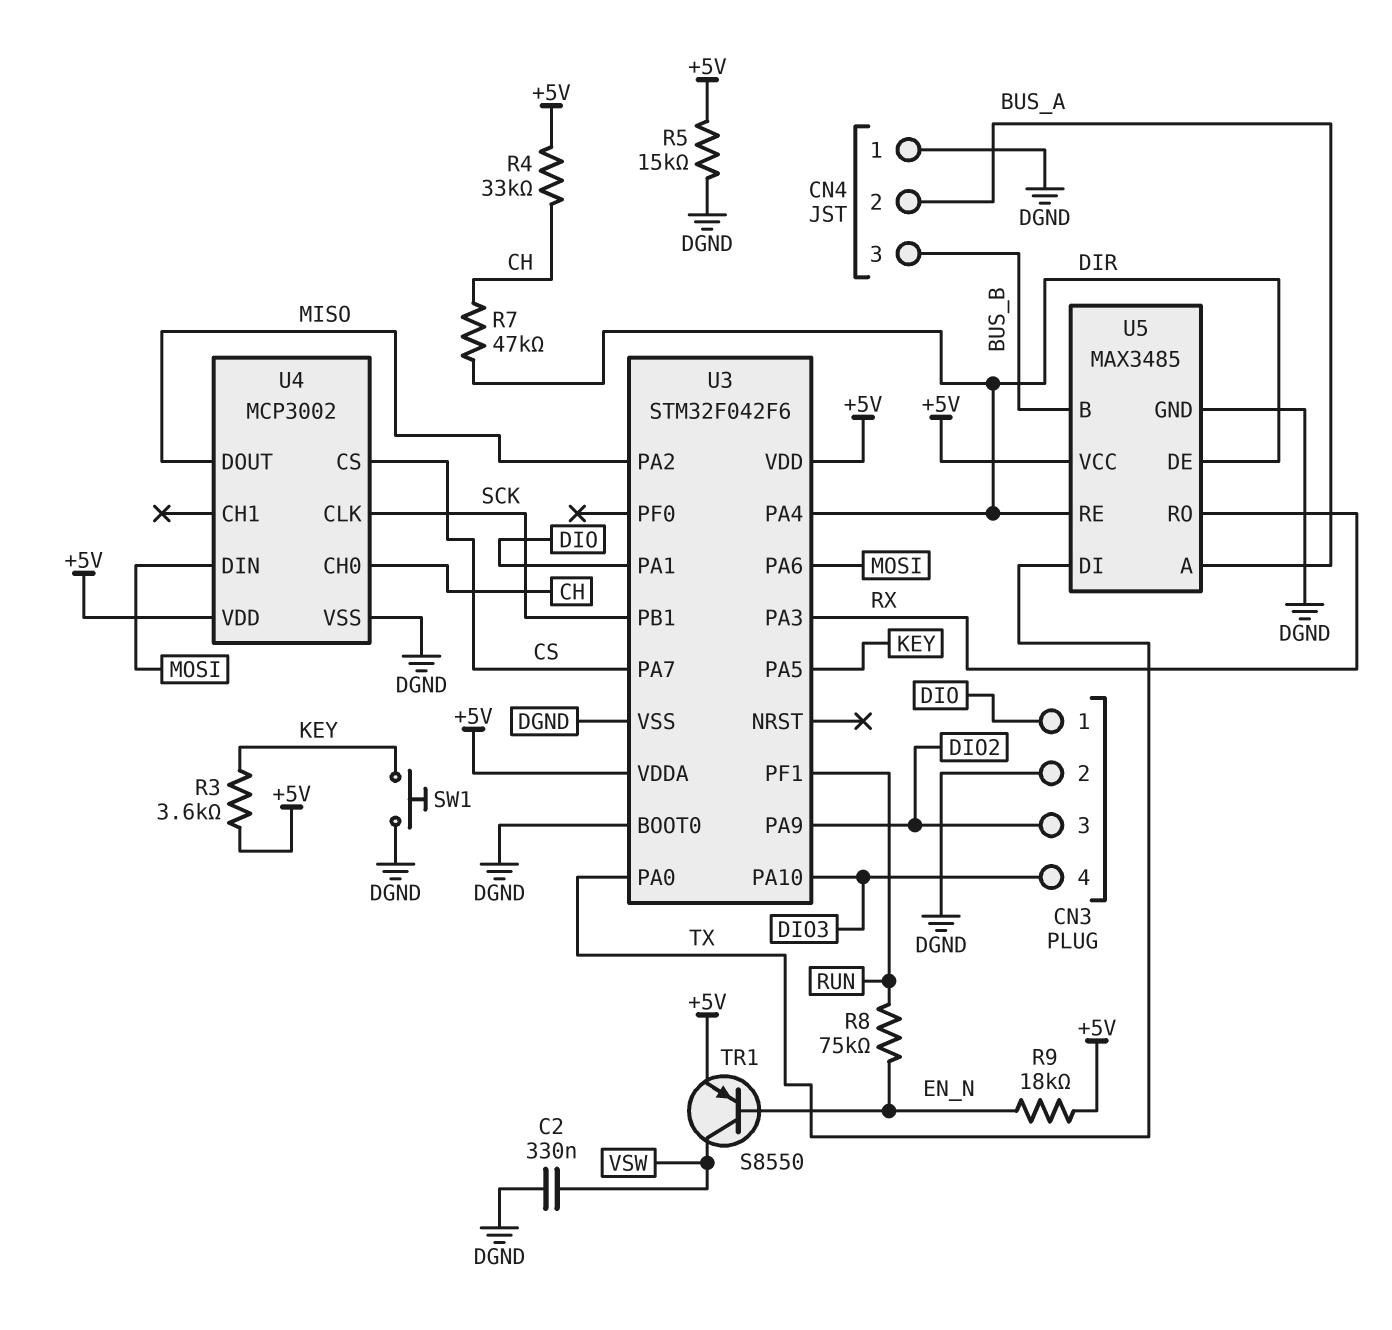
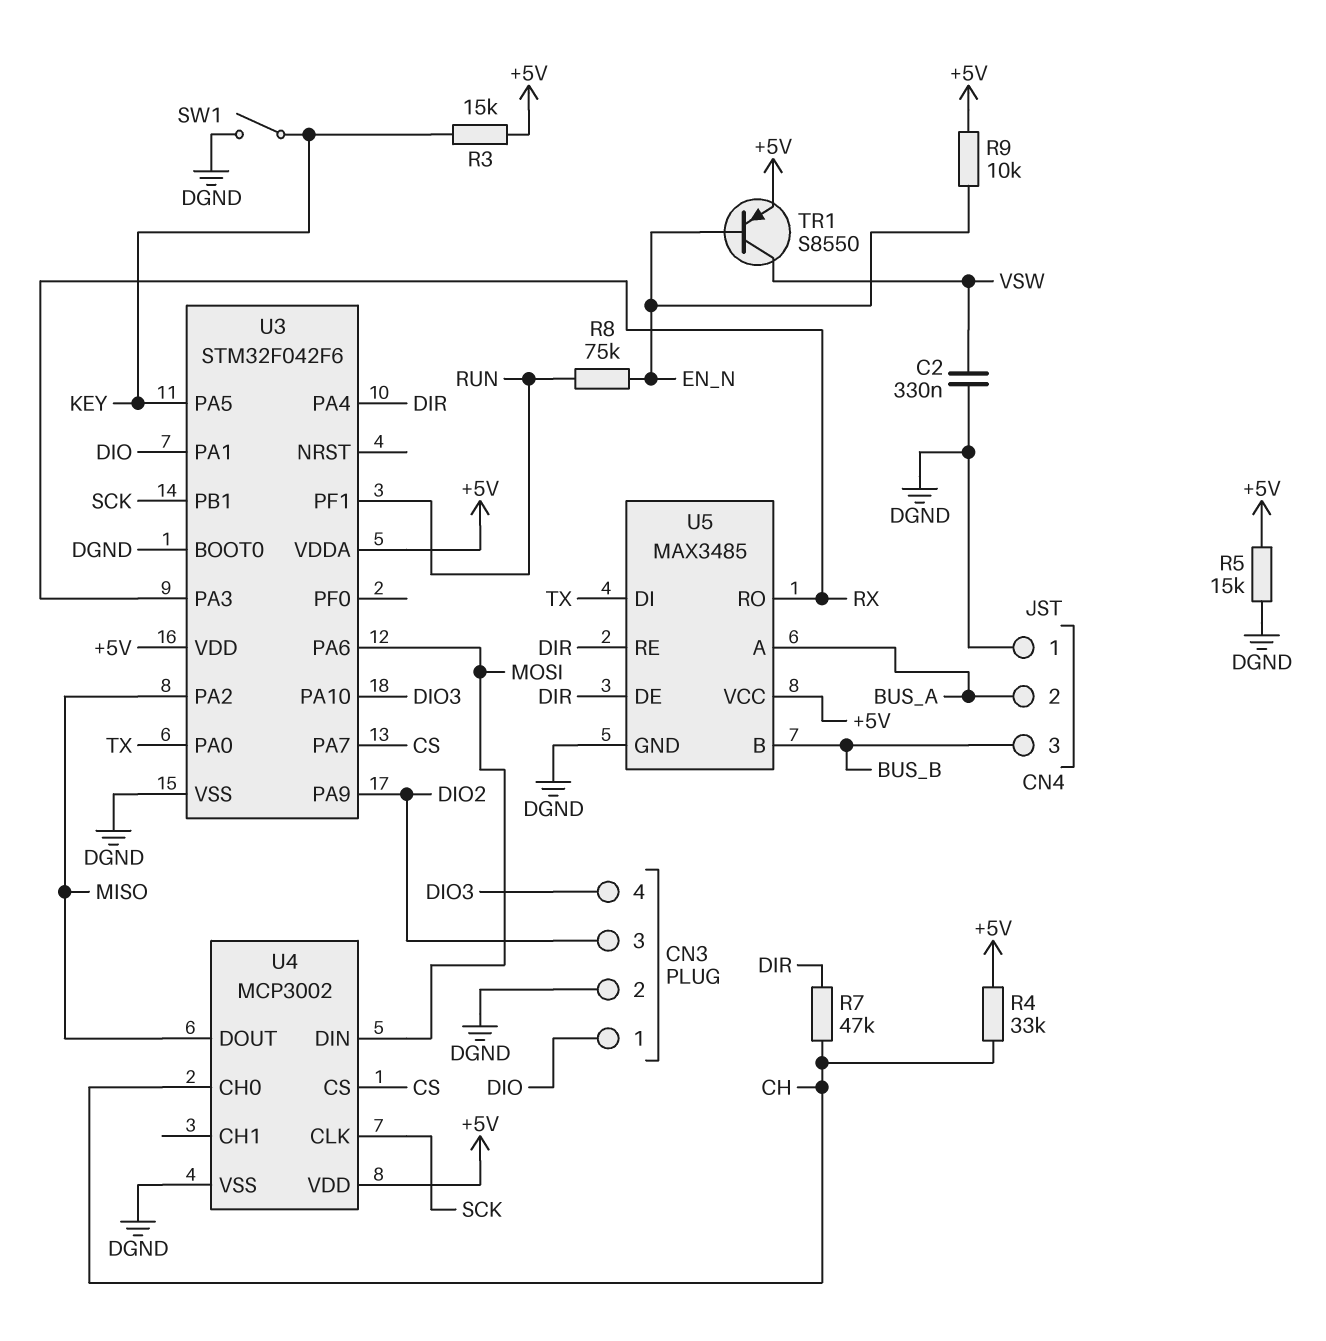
R3: 3.6k (+5V, KEY) -> 15k (+5V, KEY)
R9: 18k (+5V, EN_N) -> 10k (+5V, EN_N)
SW1: button (DGND, KEY) -> switch (DGND, KEY)

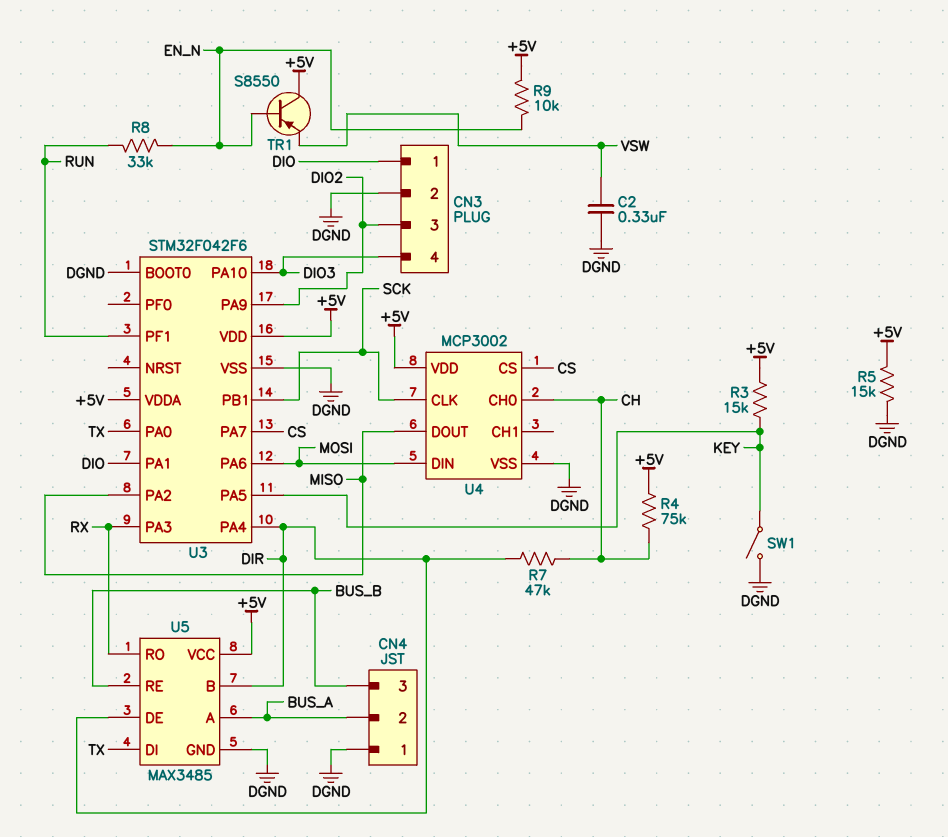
R4: 33k (+5V, CH) -> 75k (+5V, CH)
R8: 75k (EN_N, RUN) -> 33k (EN_N, RUN)
TR1: PNP S8550 (B EN_N, C VSW, E +5V) -> PNP S8550 (B EN_N, C +5V, E VSW)
U5 pin B: BUS_B -> DIR
U5 pin RE: DIR -> BUS_B

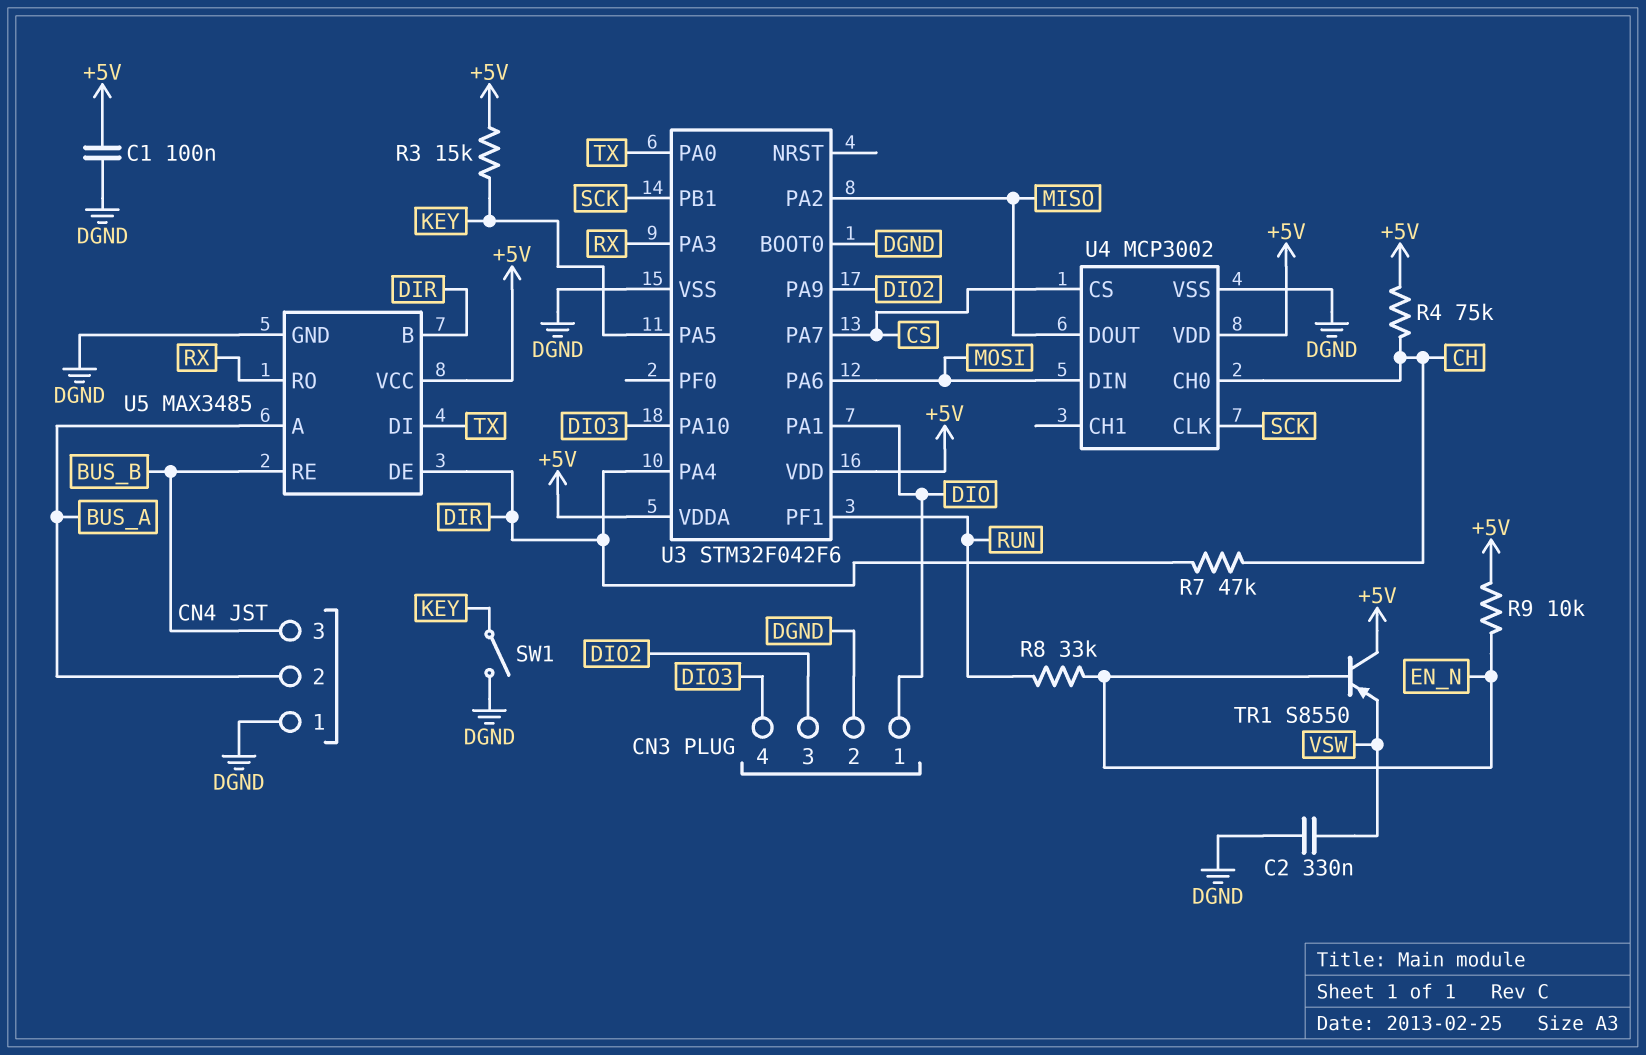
C1: none -> 100nF (+5V, DGND)
R5: 15k (+5V, DGND) -> none

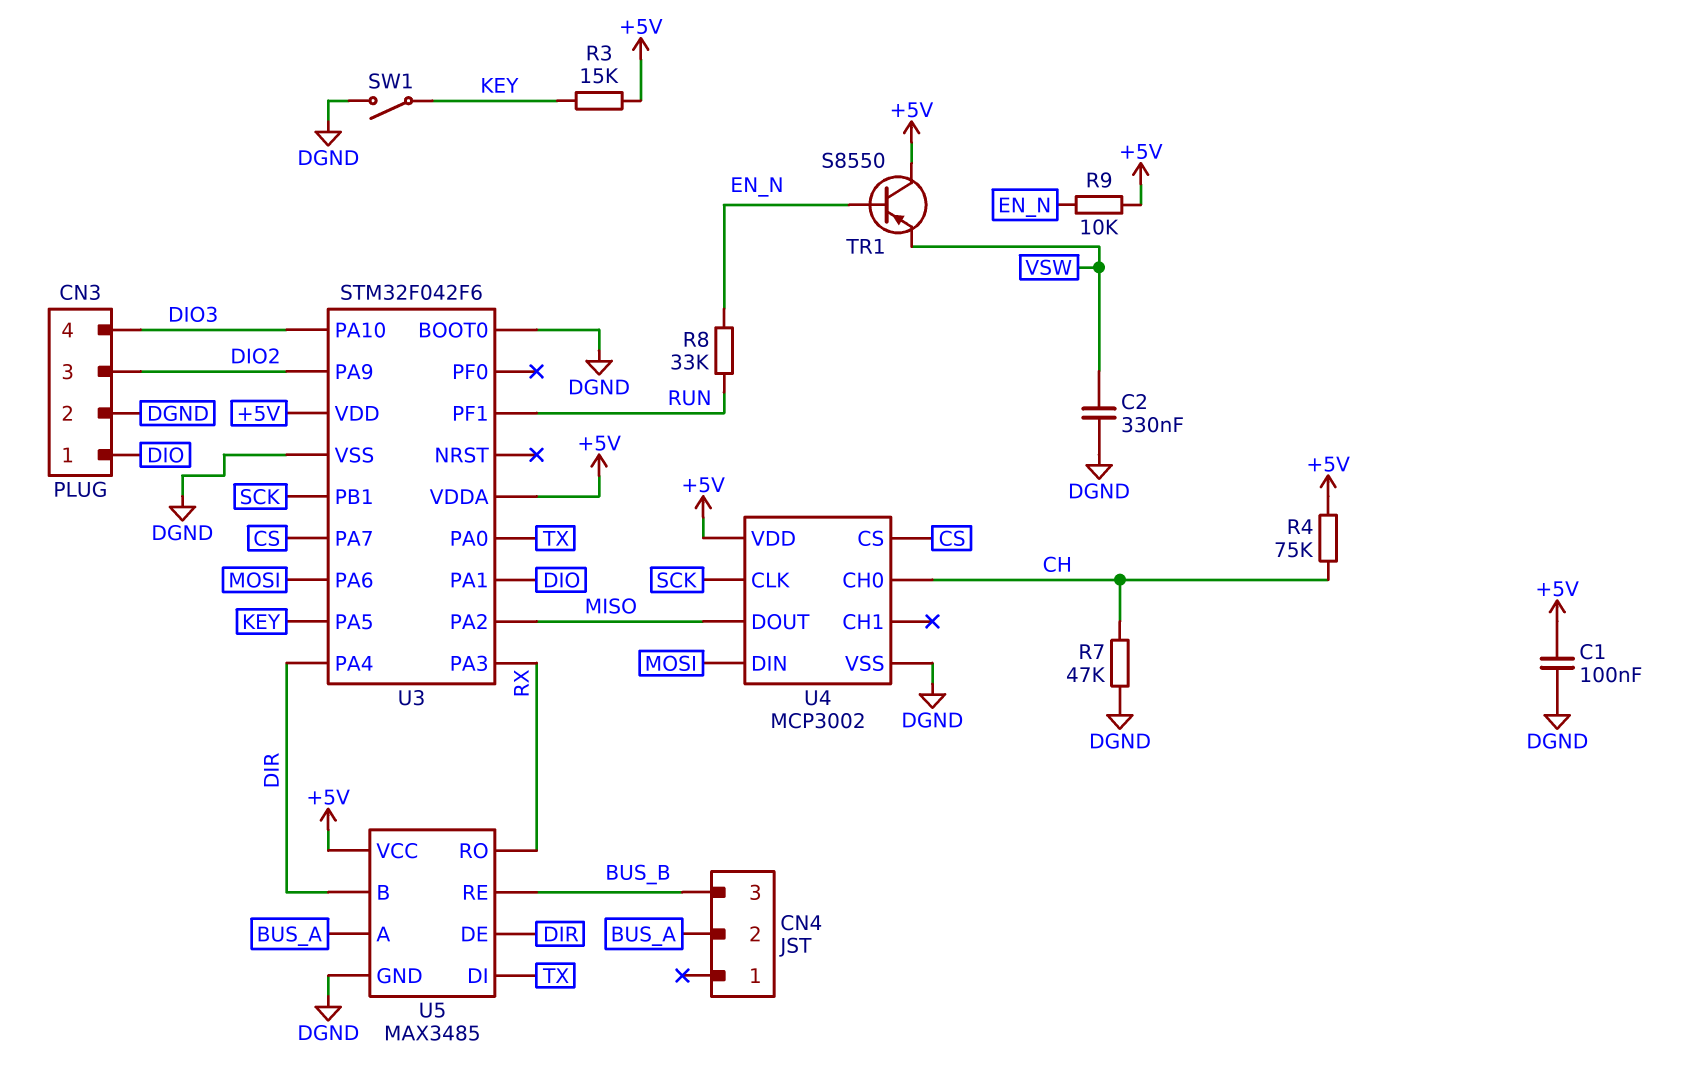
CN4 pin 1: DGND -> none
R7: 47k (CH, DIR) -> 47k (CH, DGND)

